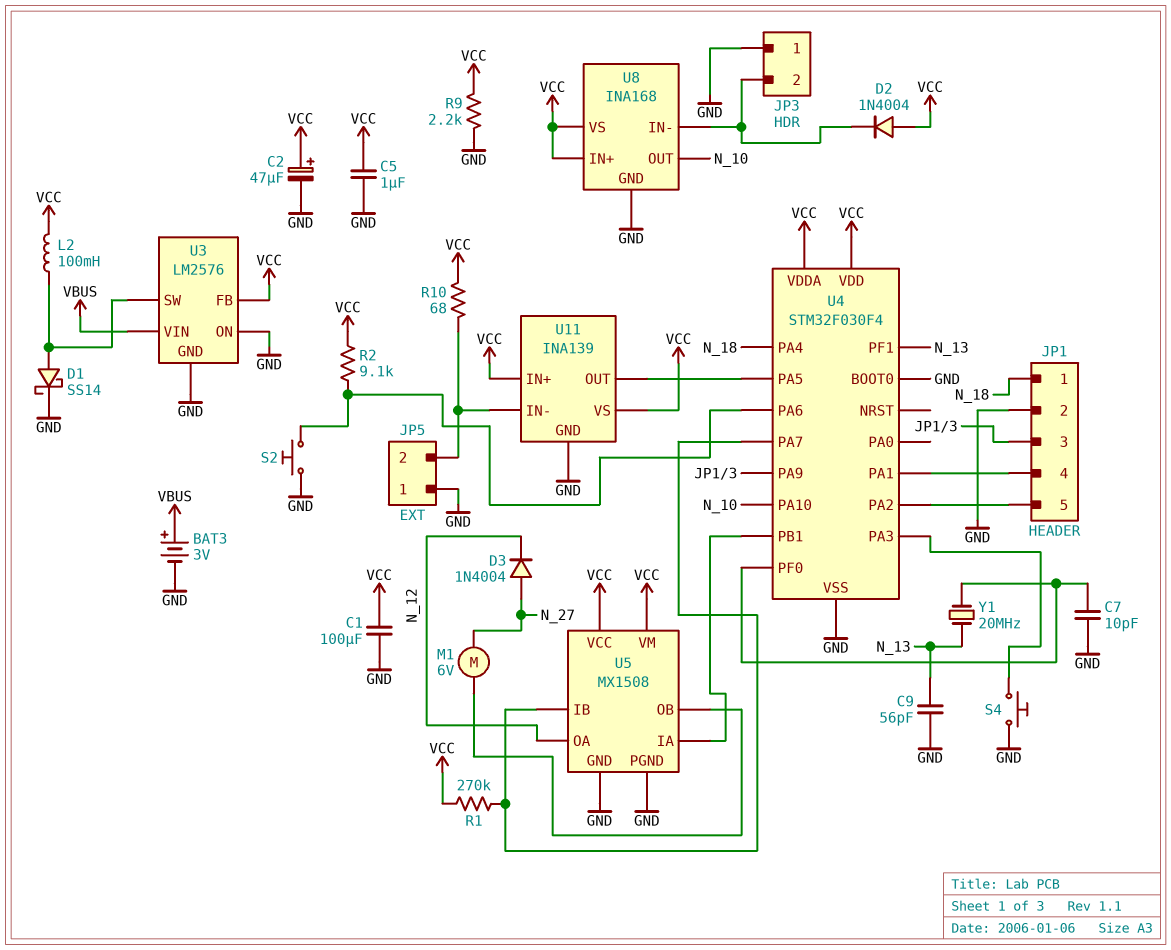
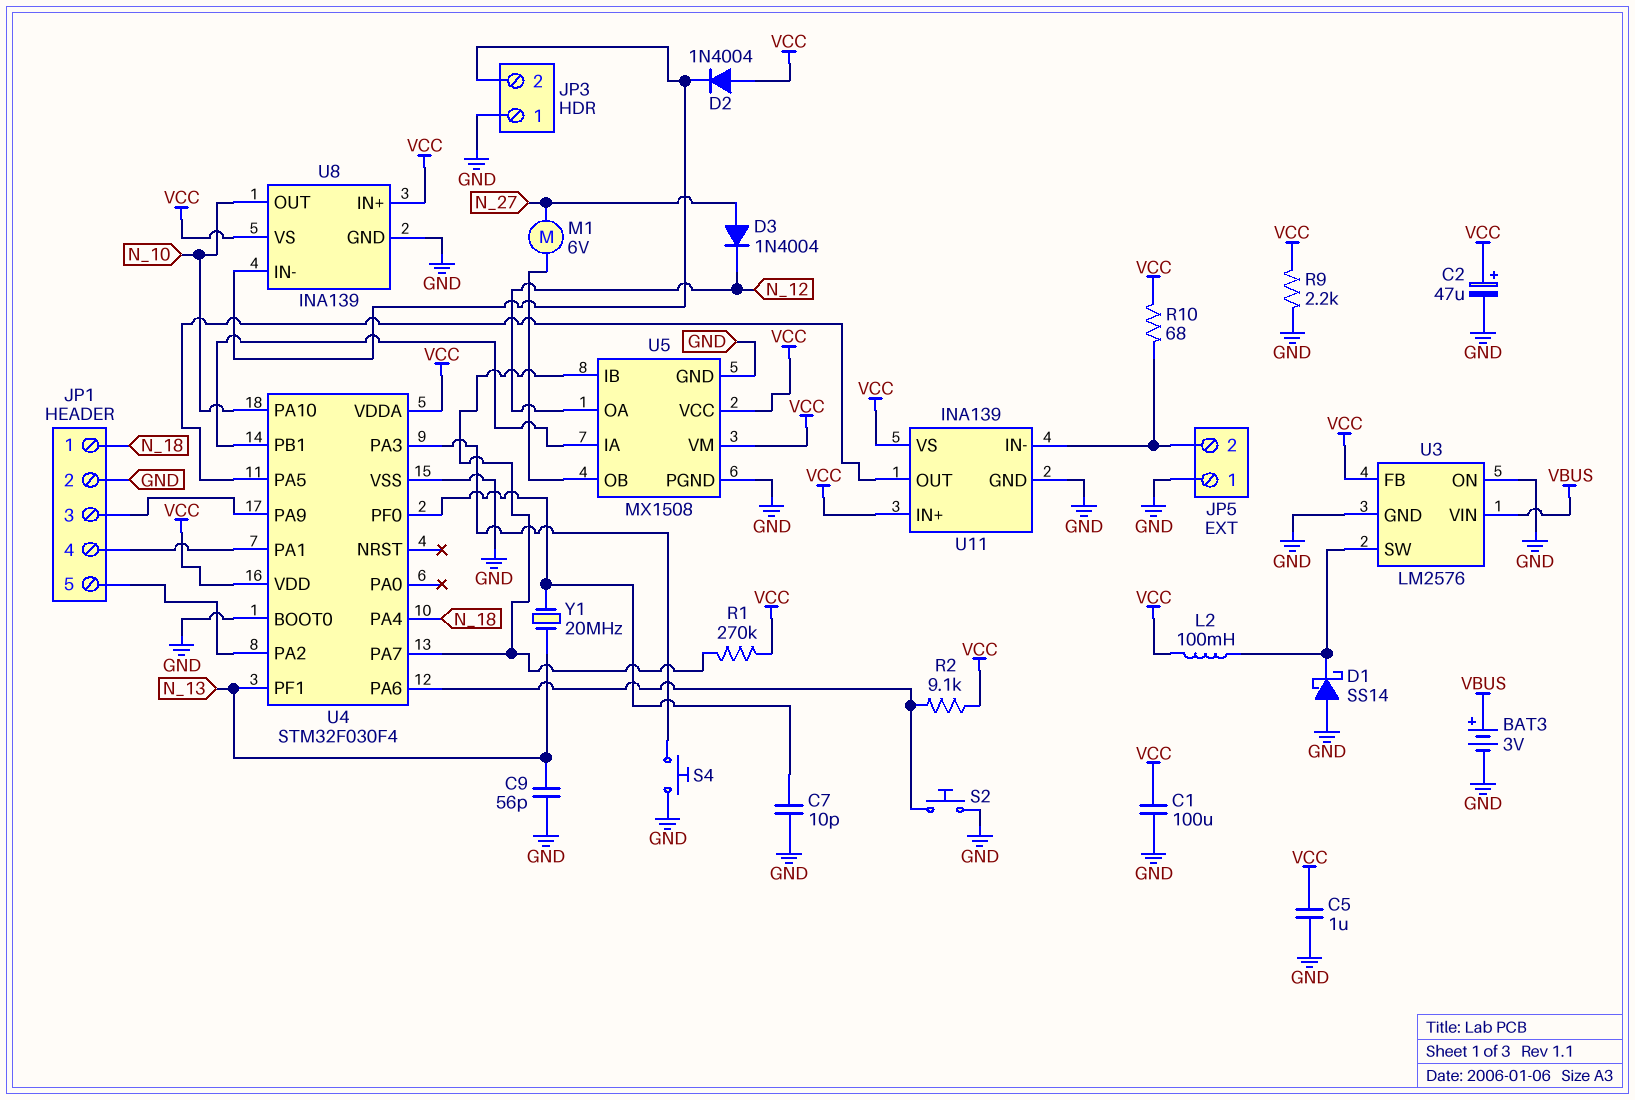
D1: schottky SS14 (A U3/SW, K GND) -> schottky SS14 (A GND, K U3/SW)
U8: INA168 -> INA139

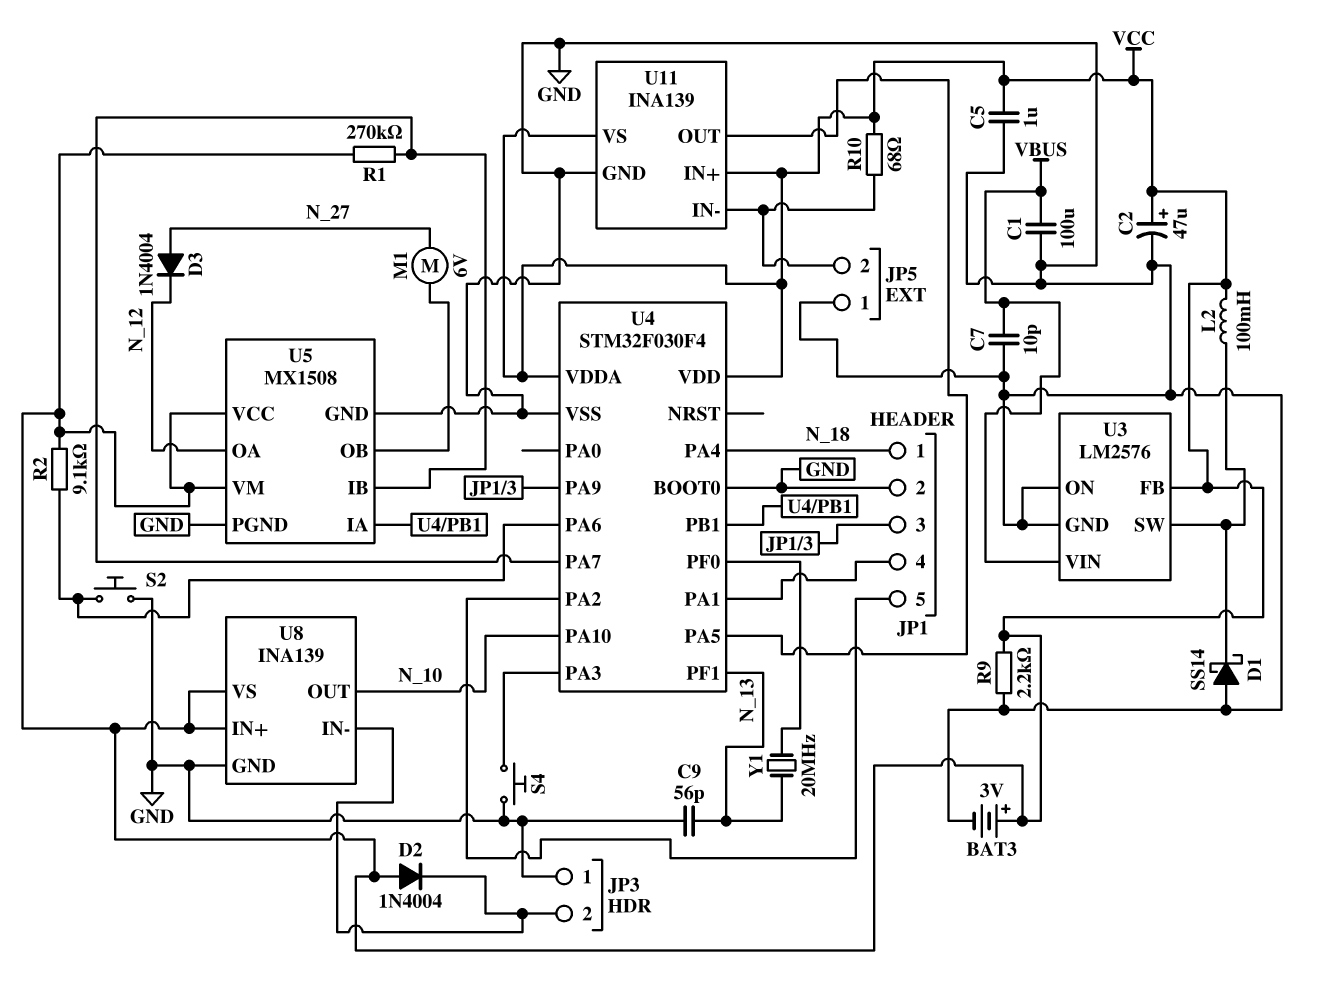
BAT3: 3V (plus VBUS, minus GND) -> 3V (plus VCC, minus GND)
C1: 100uF (GND, VCC) -> 100uF (GND, VBUS)
C7: 10pF (GND, U4/PF0) -> 10pF (GND, VBUS)

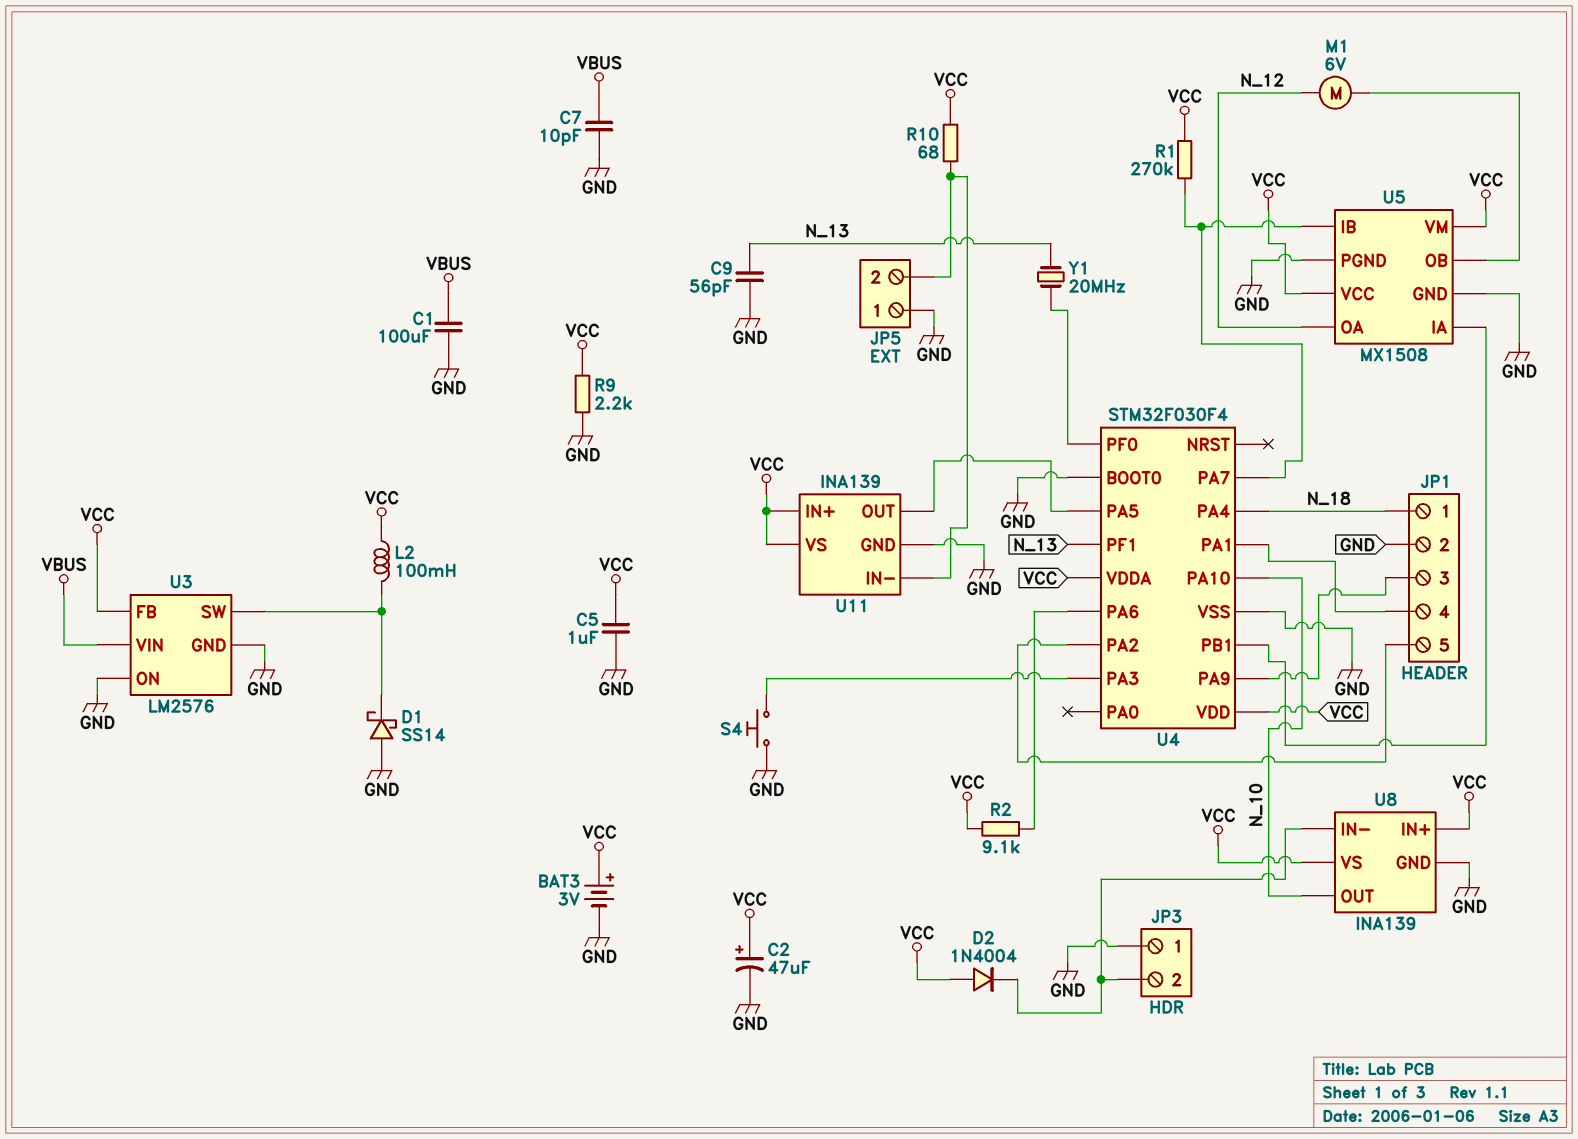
D3: diode 1N4004 (A N_27, K N_12) -> none
M1: motor 6V (N_27, U5/OB) -> motor 6V (N_12, U5/OB)
S2: button (GND, U4/PA6) -> none

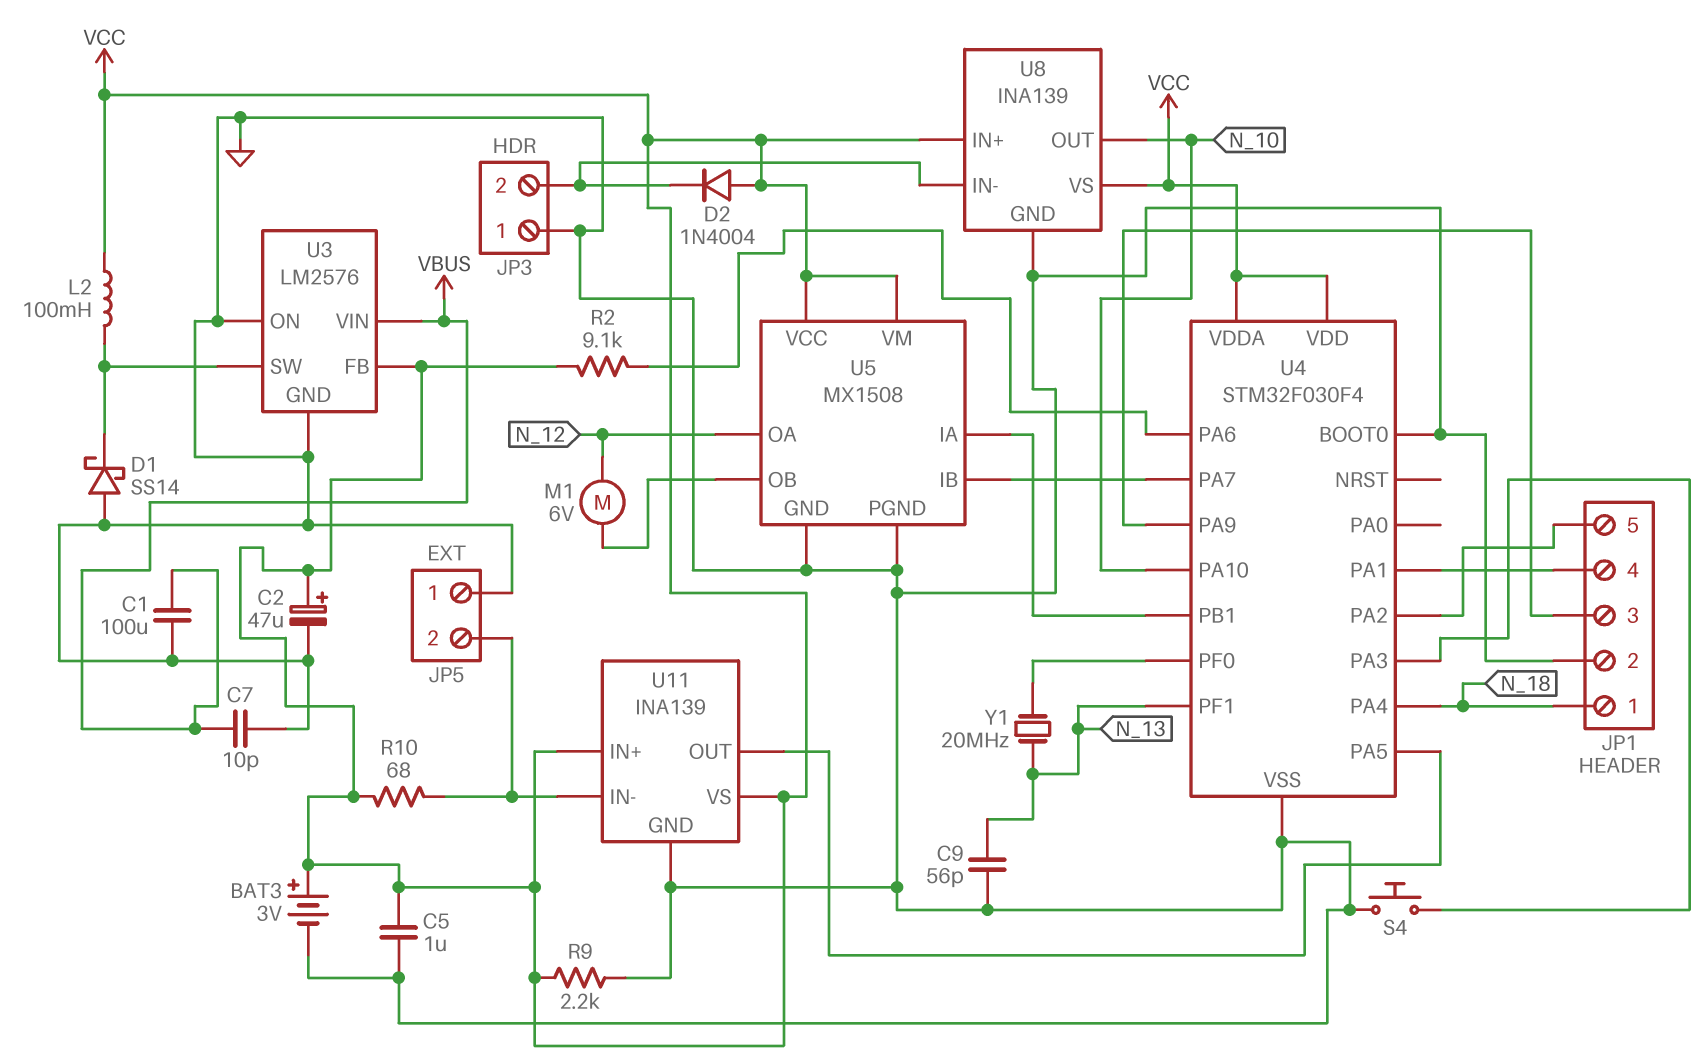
R1: 270k (U4/PA7, VCC) -> none

